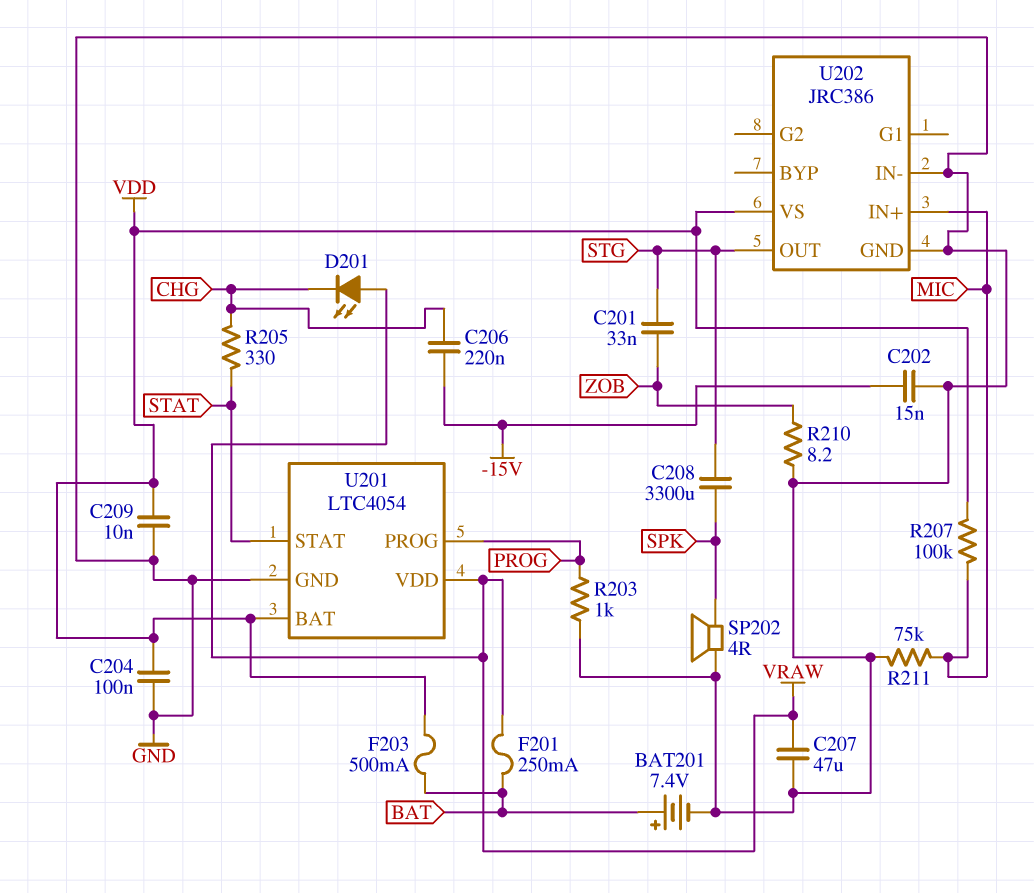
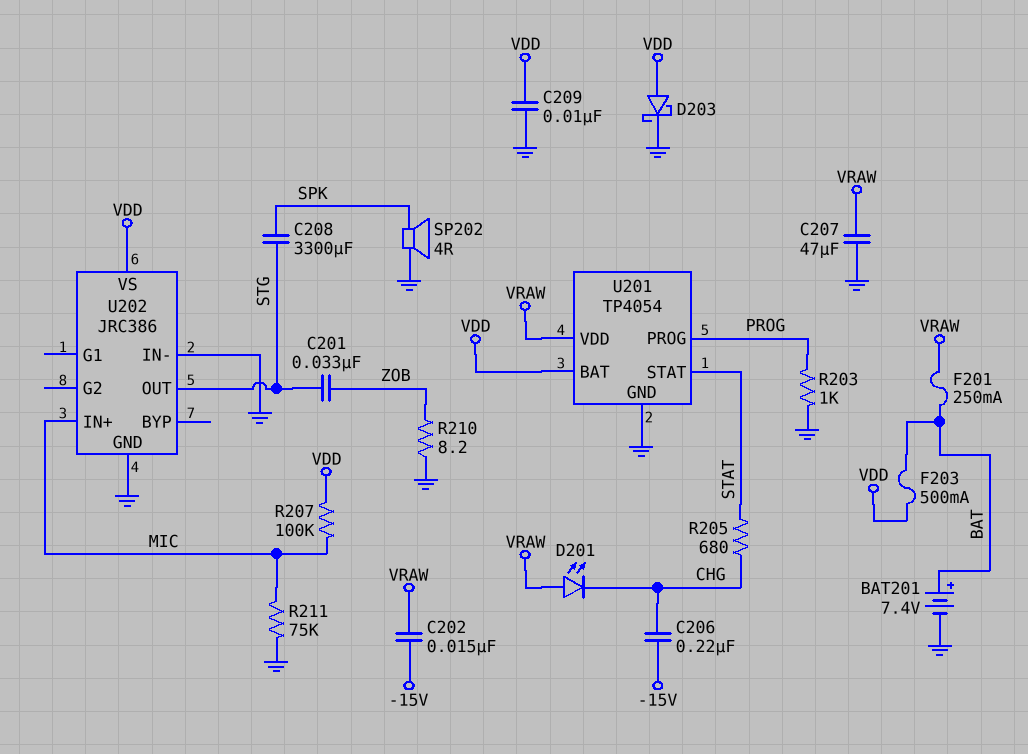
C202: 15nF (-15V, GND) -> 15nF (-15V, VRAW)
C204: 100nF (GND, VDD) -> none
D203: none -> schottky (A VDD, K GND)
R205: 330 (CHG, STAT) -> 680 (CHG, STAT)
U201: LTC4054 -> TP4054

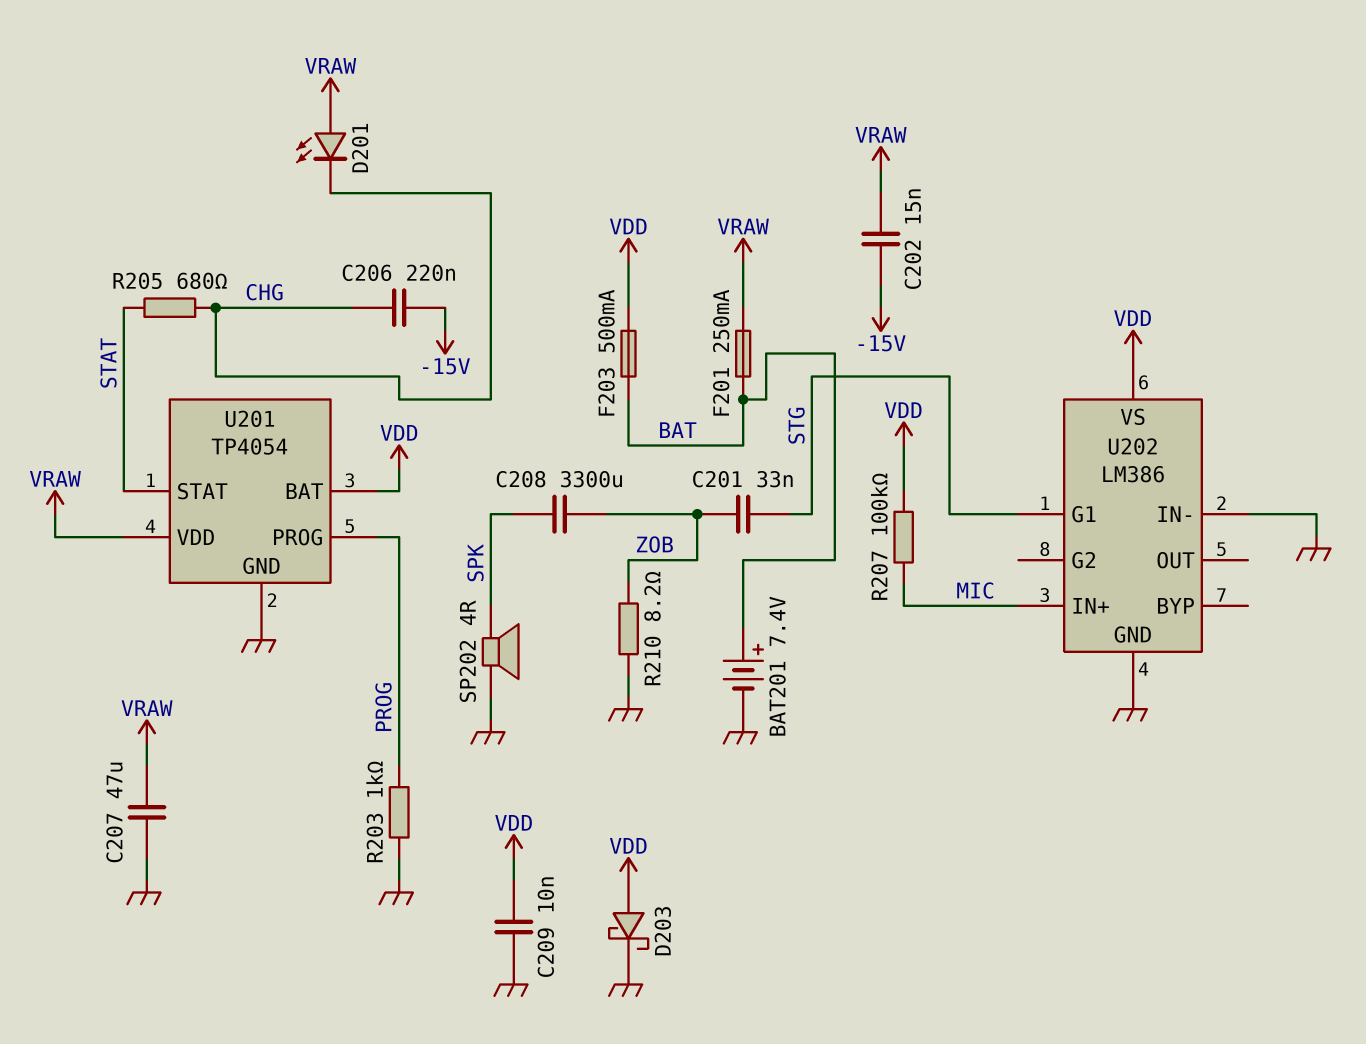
C208: 3300uF (SPK, STG) -> 3300uF (SPK, ZOB)
R211: 75k (GND, MIC) -> none
U202: JRC386 -> LM386
U202 pin G1: none -> STG
U202 pin OUT: STG -> none

